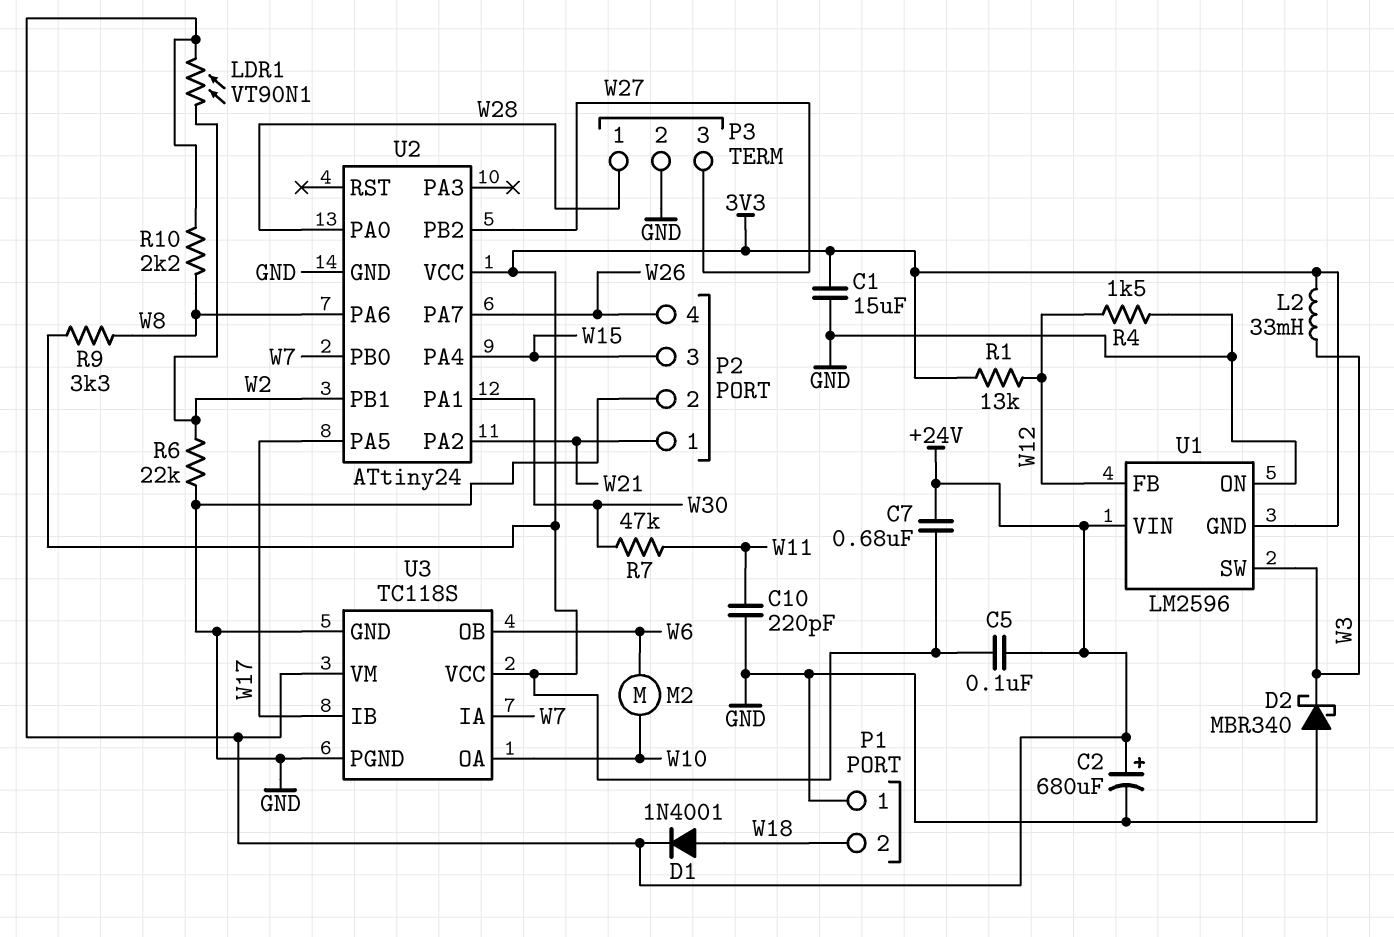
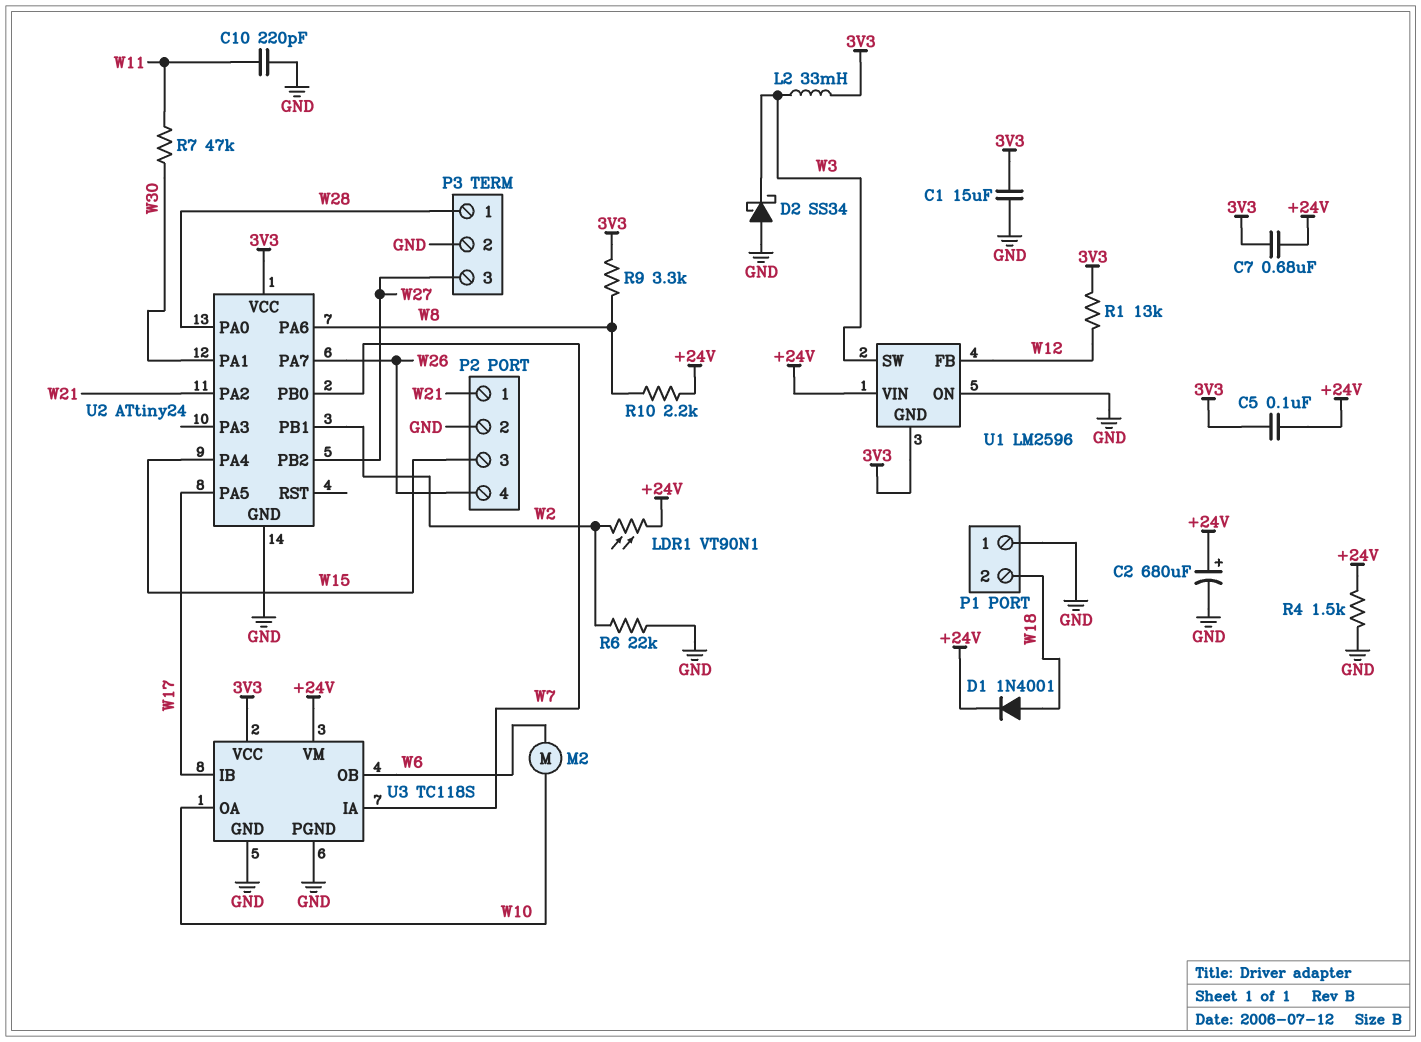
D2: schottky MBR340 (A GND, K W3) -> schottky SS34 (A GND, K W3)
R4: 1.5k (GND, W12) -> 1.5k (+24V, GND)

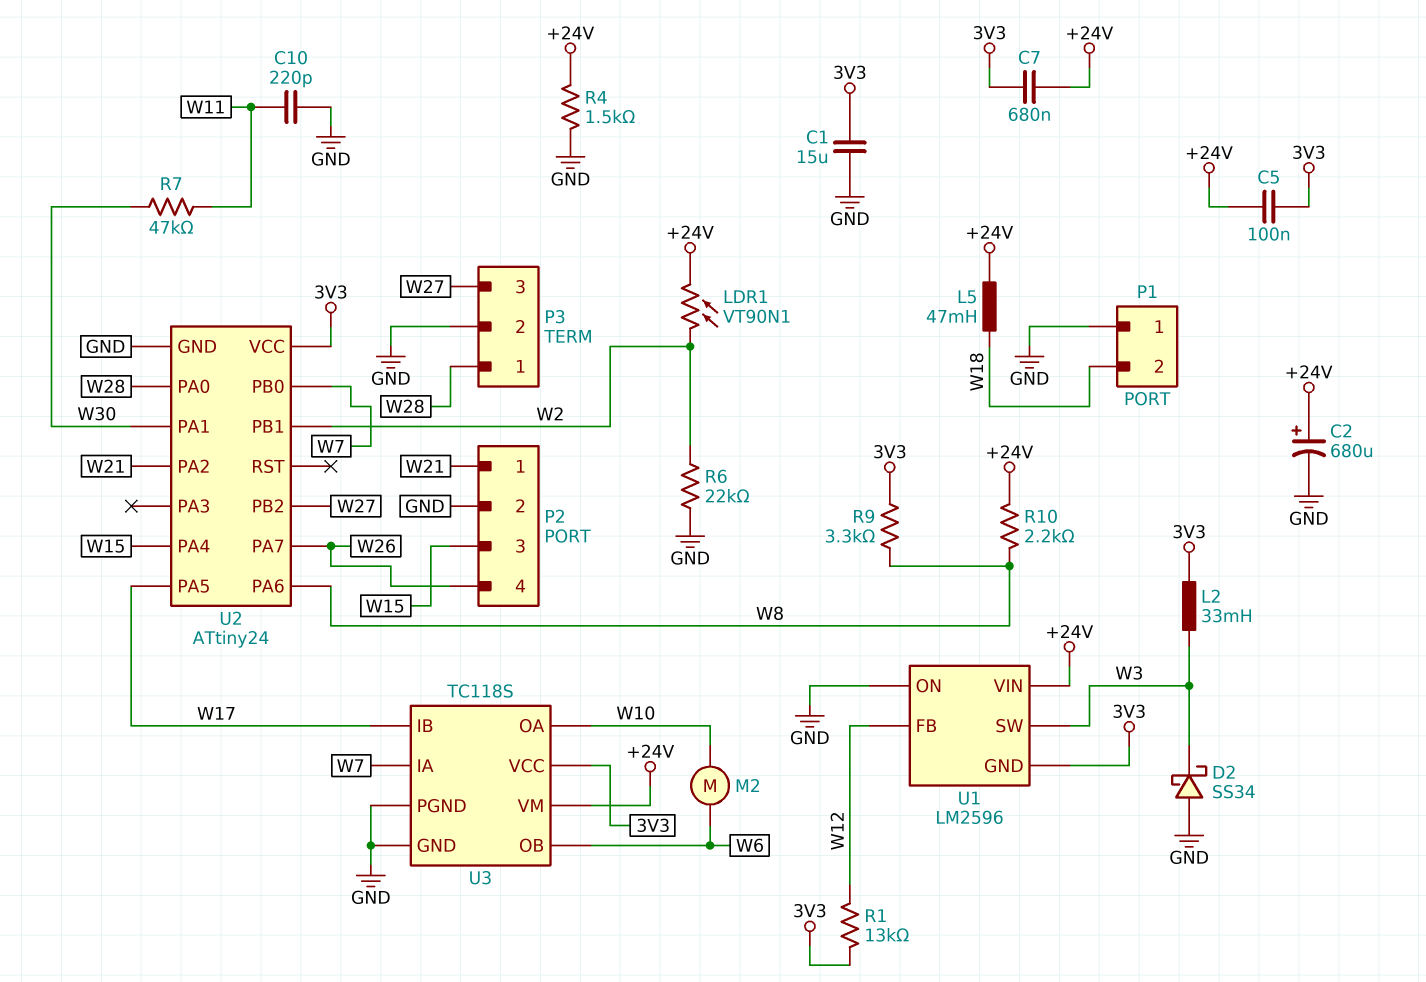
D1: diode 1N4001 (A W18, K +24V) -> none
L5: none -> 47mH (+24V, W18)

